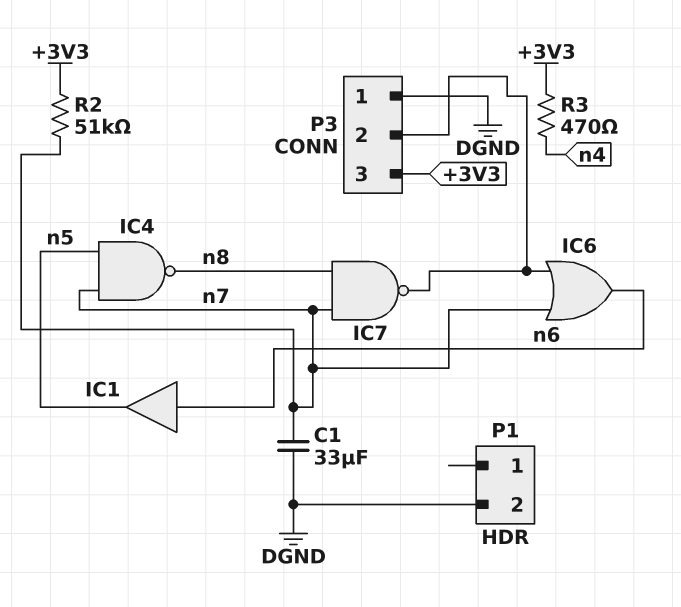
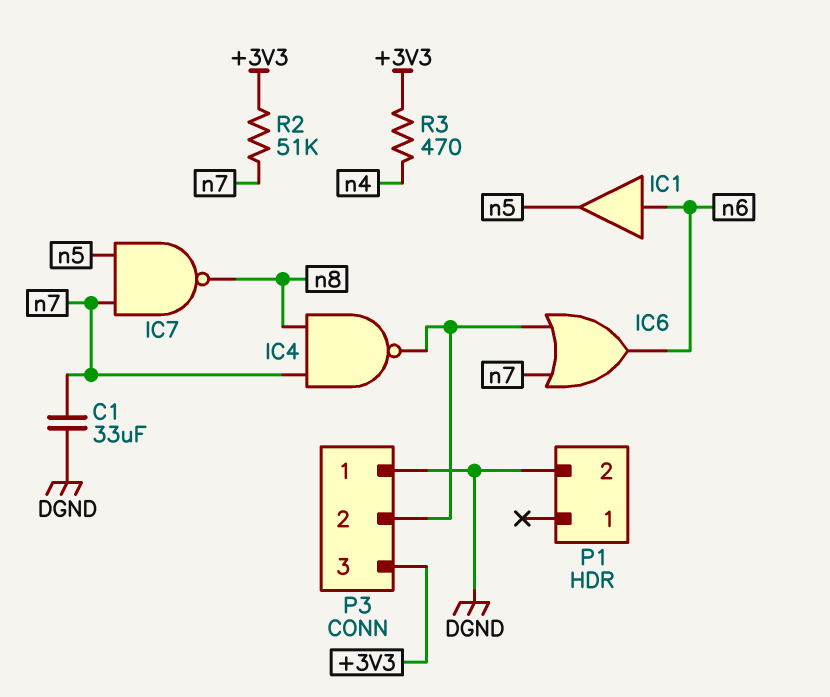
IC4: NAND (in n5, in n7, out n8) -> NAND (in n7, in n8, out P3/2)
IC7: NAND (in n7, in n8, out P3/2) -> NAND (in n5, in n7, out n8)

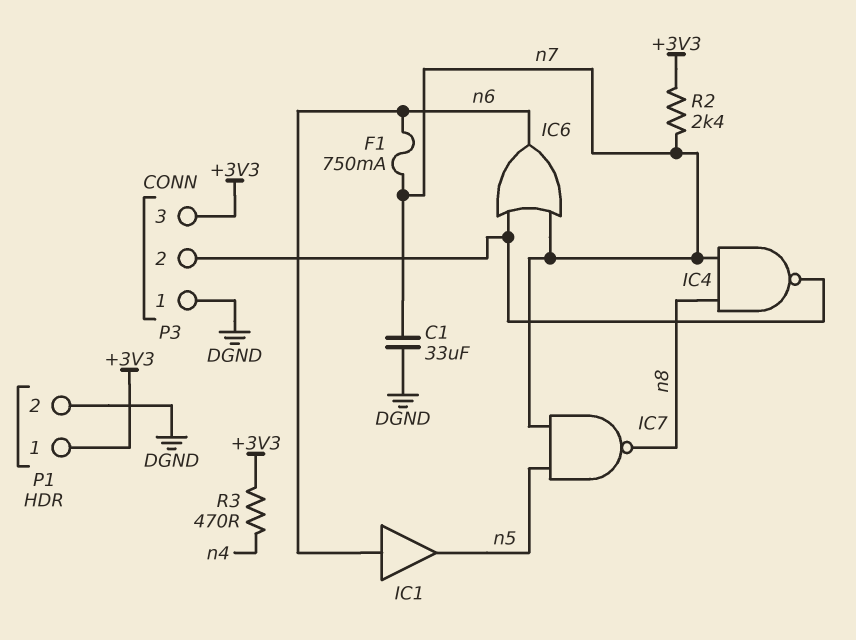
F1: none -> 750mA (n6, n7)
P1 pin 1: none -> +3V3
R2: 51k (+3V3, n7) -> 2.4k (+3V3, n7)

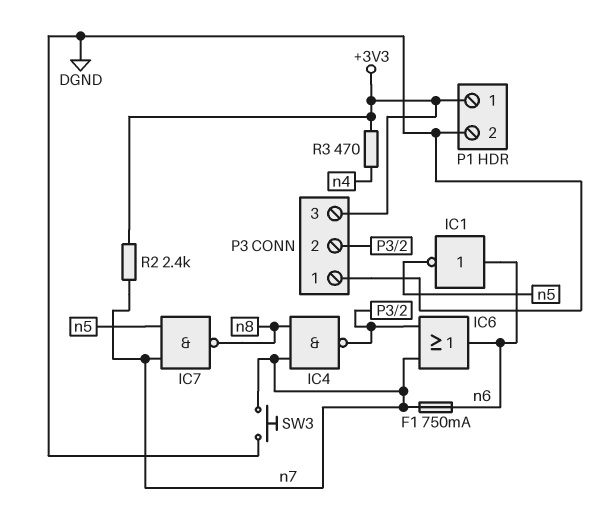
C1: 33uF (DGND, n7) -> none
IC1: buffer (in n6, out n5) -> NOT (in n6, out n5)
SW3: none -> button (DGND, n7)

